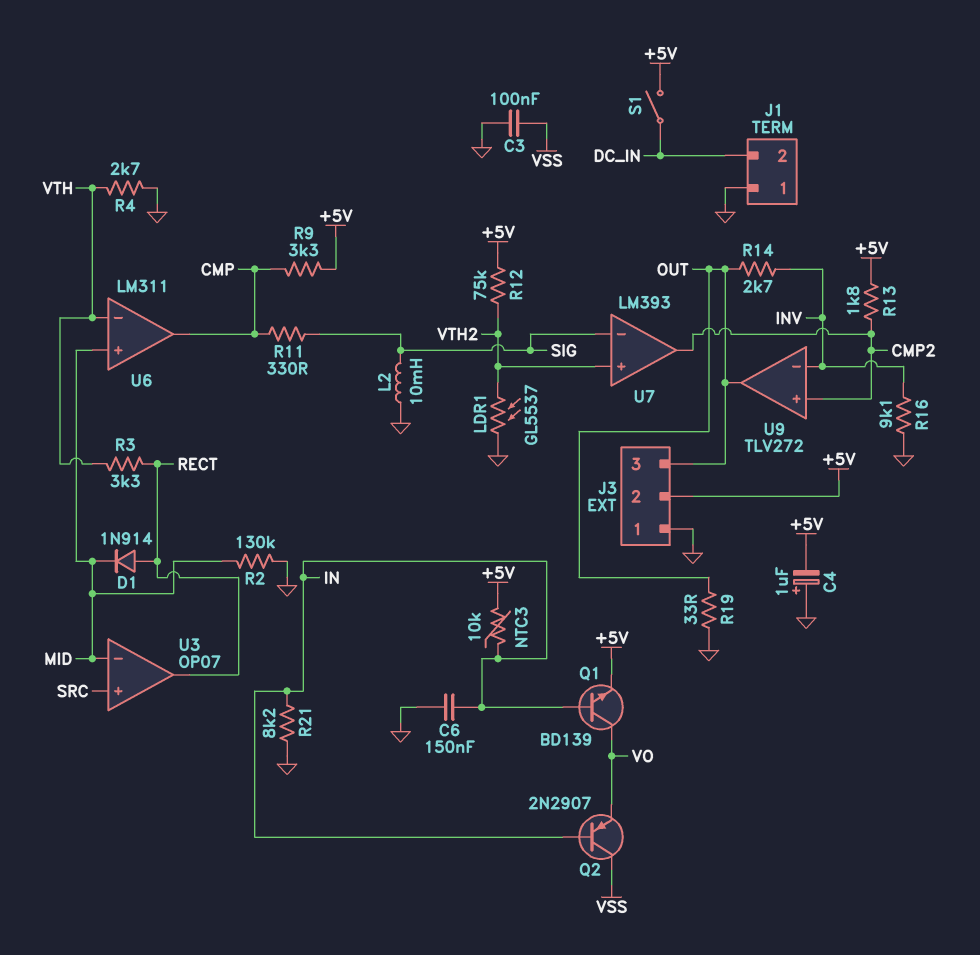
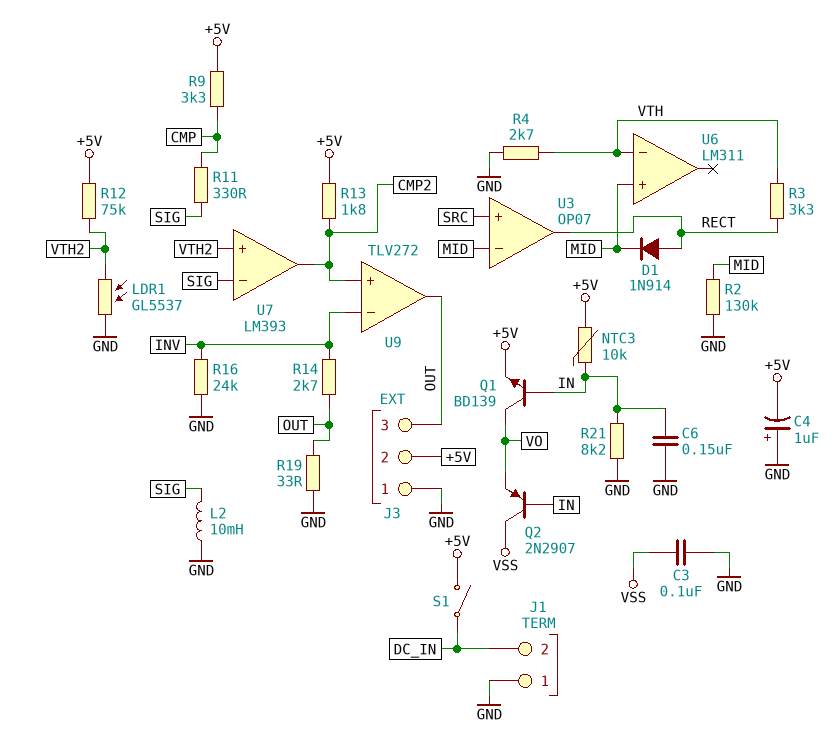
R16: 9.1k (GND, INV) -> 24k (GND, INV)
U6 pin out: CMP -> none

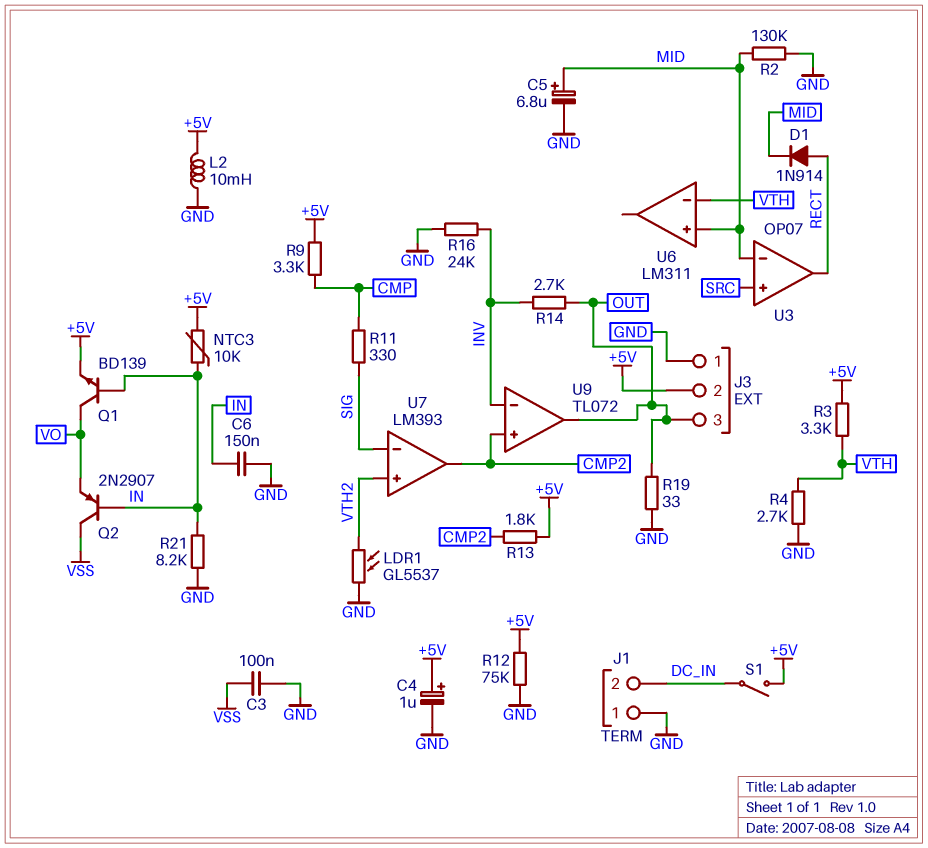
C4: 1uF (plus GND, minus +5V) -> 1uF (plus +5V, minus GND)
C5: none -> 6.8uF (plus MID, minus GND)
L2: 10mH (GND, SIG) -> 10mH (+5V, GND)
R3: 3.3k (RECT, VTH) -> 3.3k (+5V, VTH)
R12: 75k (+5V, VTH2) -> 75k (+5V, GND)
U9: TLV272 -> TL072

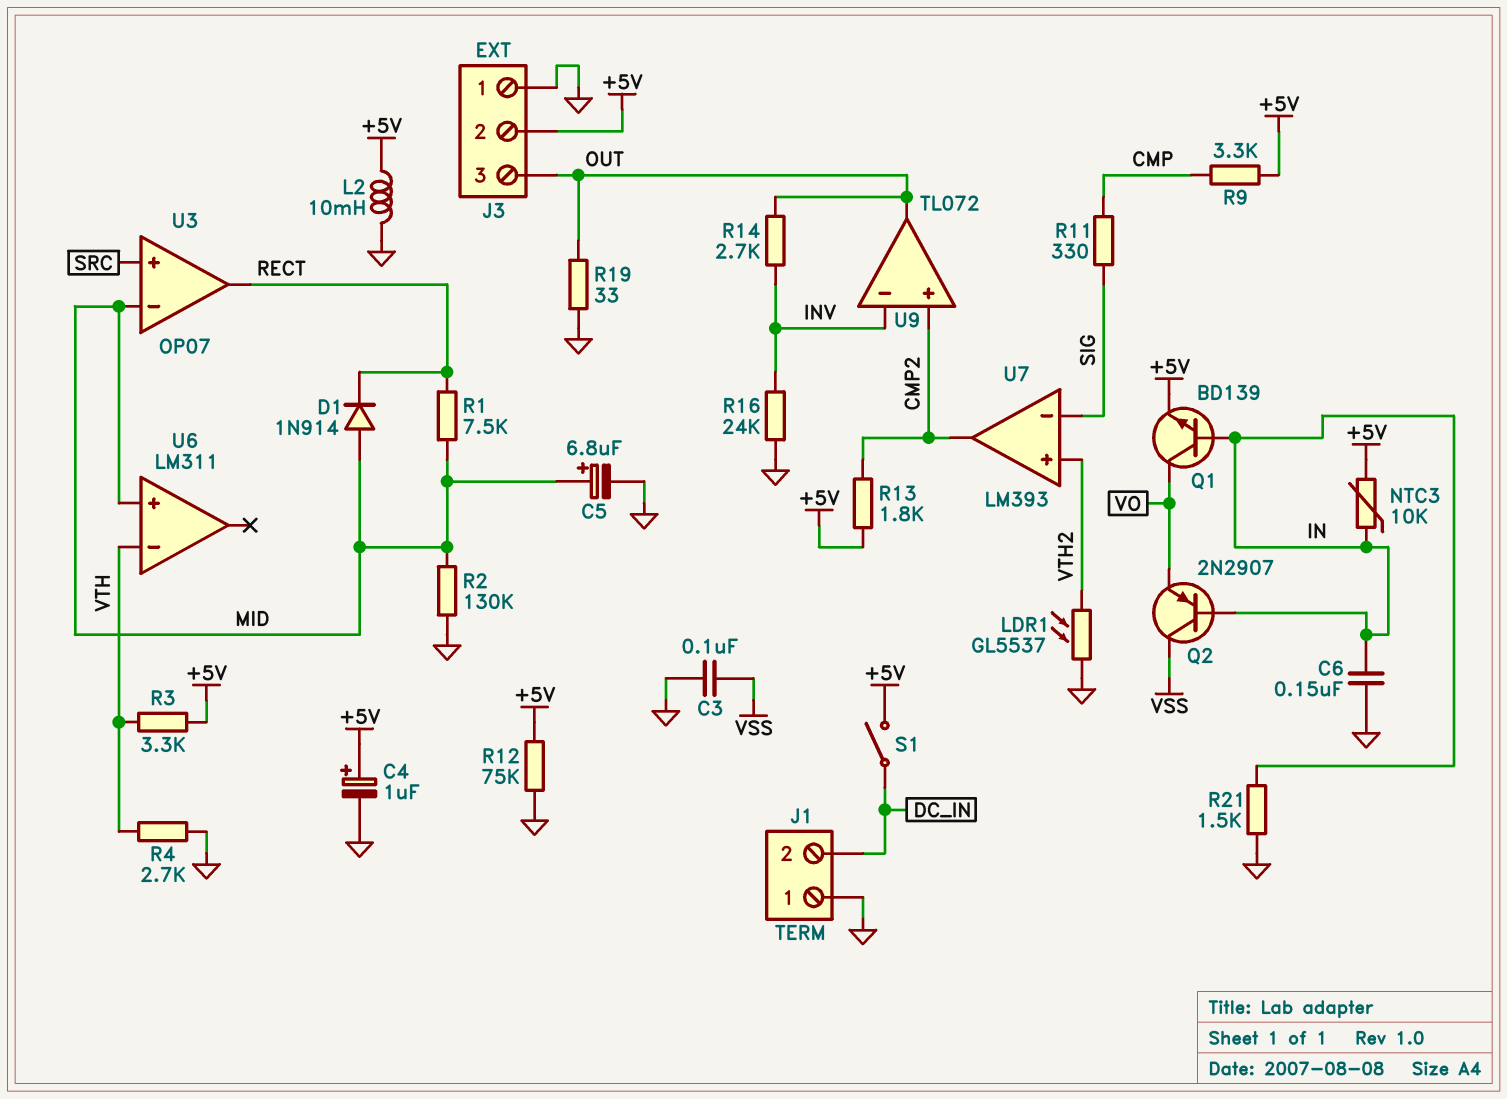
D1: diode 1N914 (A RECT, K MID) -> diode 1N914 (A MID, K RECT)
R1: none -> 7.5k (MID, RECT)
R21: 8.2k (GND, IN) -> 1.5k (GND, IN)

